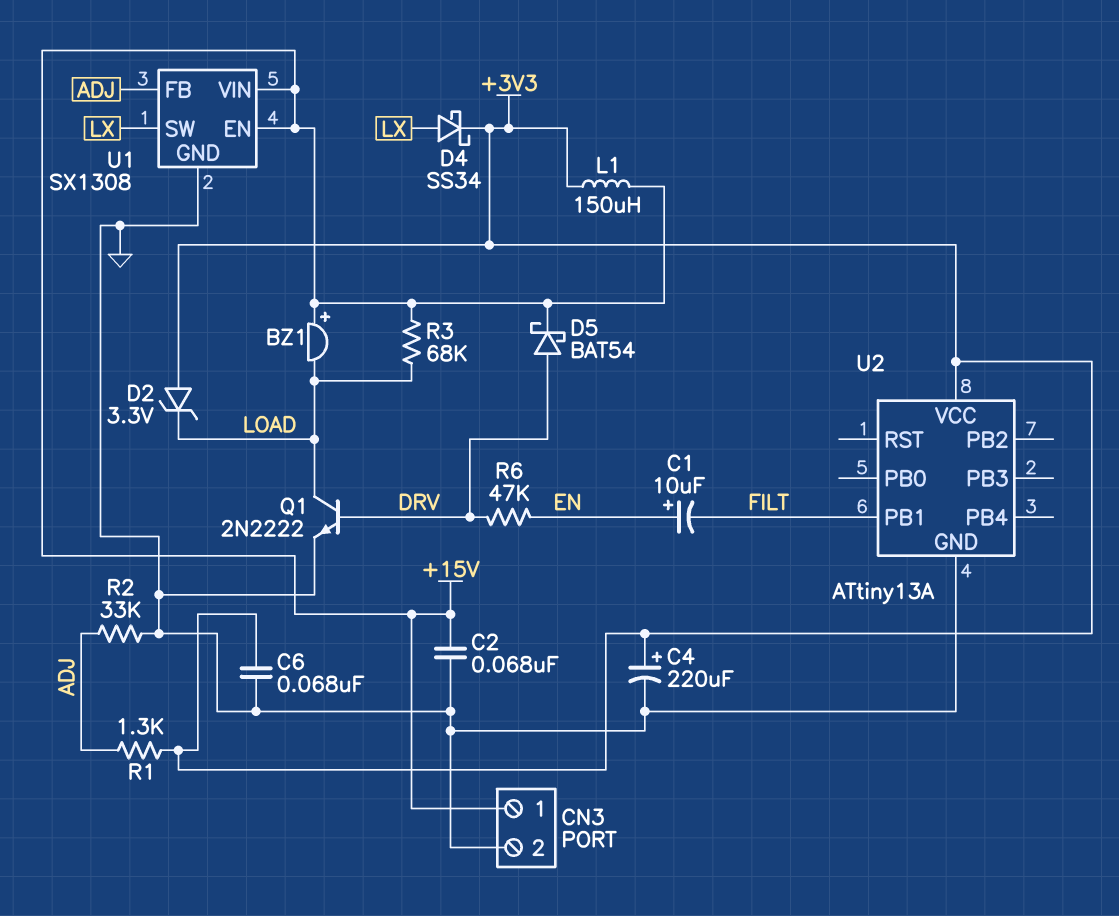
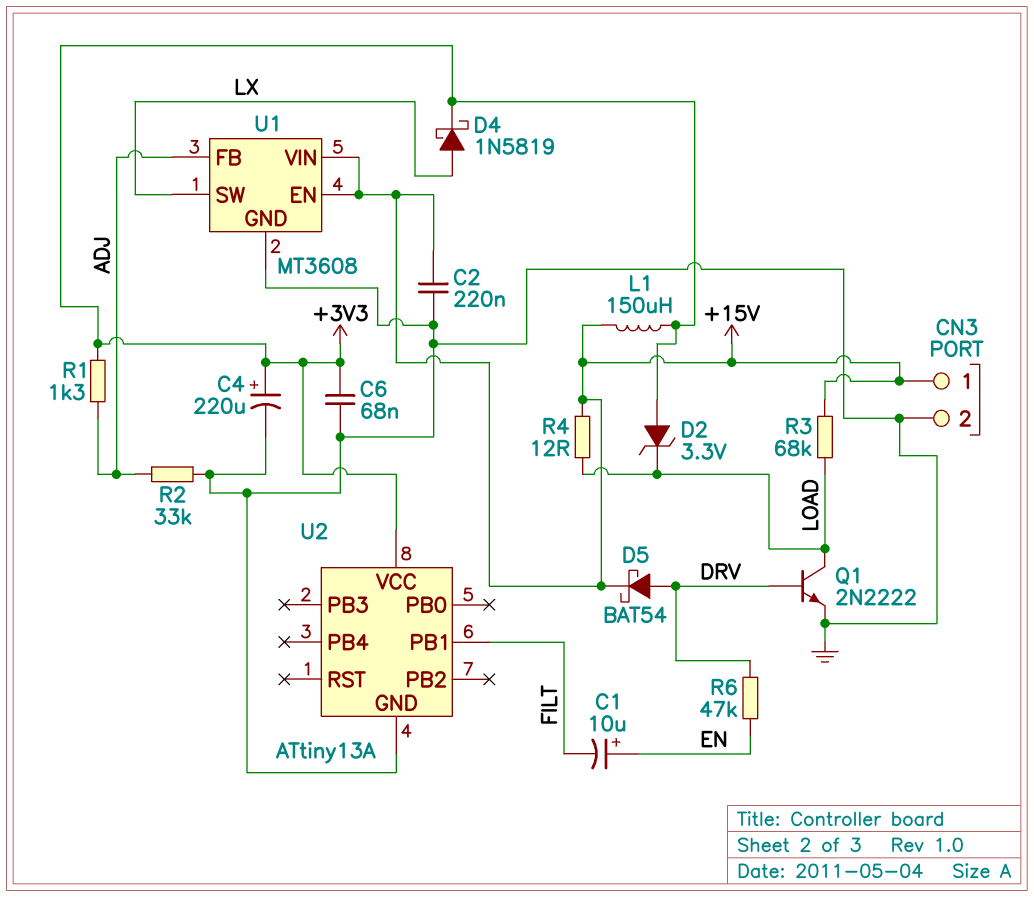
BZ1: buzzer (plus +15V, minus LOAD) -> none
C2: 68nF (+15V, GND) -> 220nF (+15V, GND)
D4: schottky SS34 (A LX, K +3V3) -> schottky 1N5819 (A LX, K +3V3)
R4: none -> 12 (+15V, LOAD)
U1: SX1308 -> MT3608

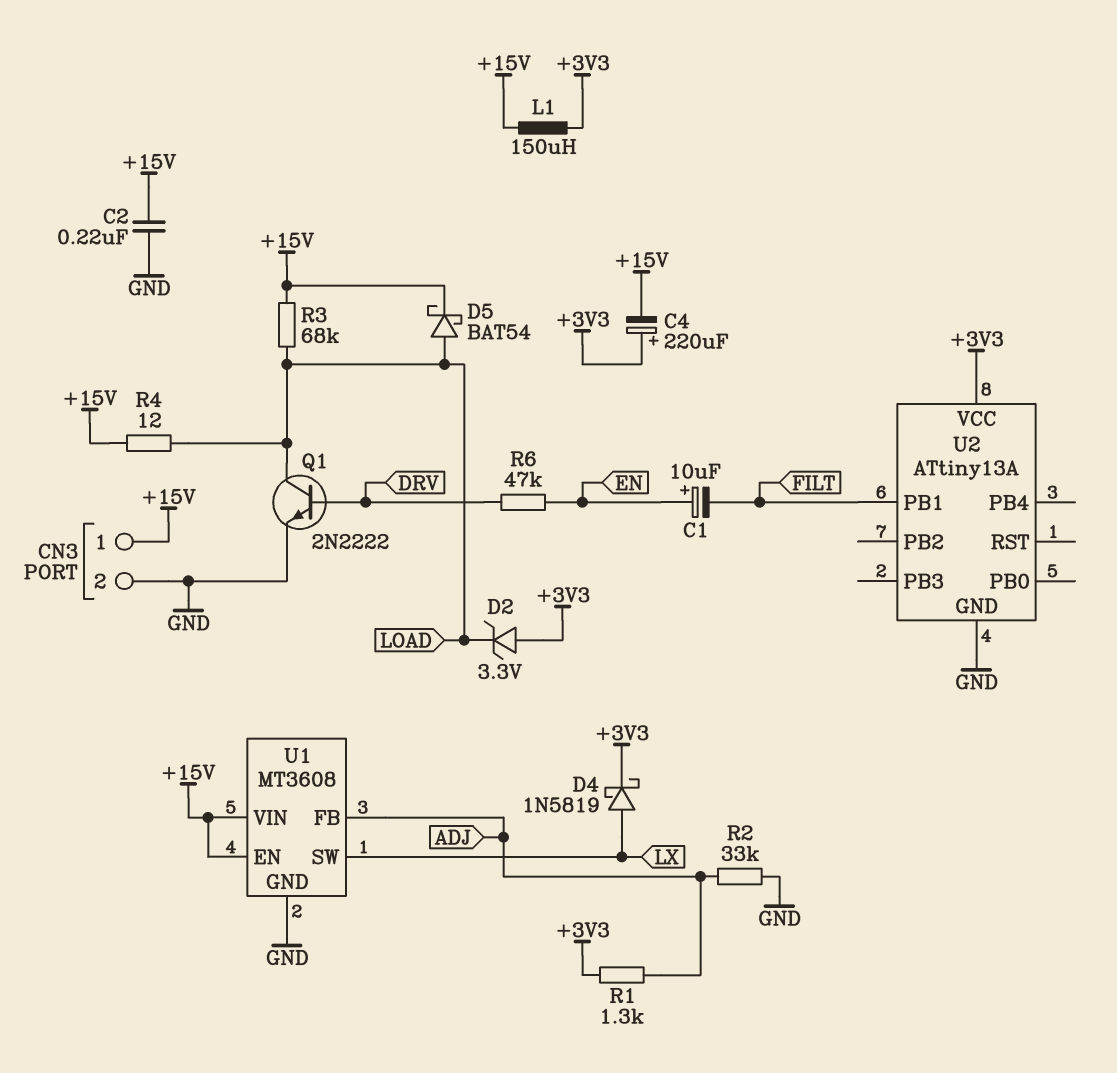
C4: 220uF (plus +3V3, minus GND) -> 220uF (plus +3V3, minus +15V)
C6: 68nF (+3V3, GND) -> none
D5: schottky BAT54 (A DRV, K +15V) -> schottky BAT54 (A LOAD, K +15V)

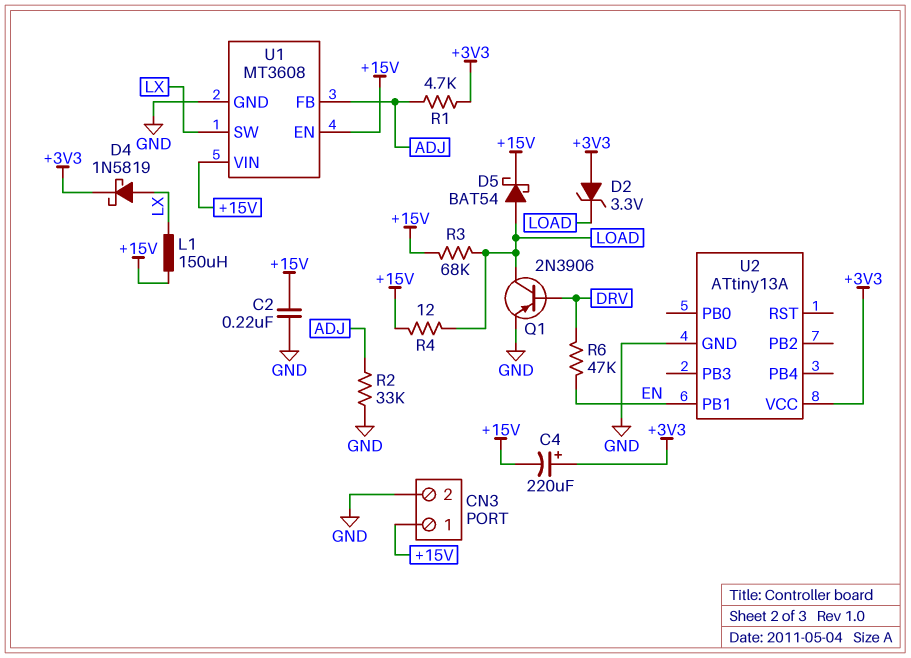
C1: 10uF (plus EN, minus FILT) -> none
L1: 150uH (+3V3, +15V) -> 150uH (+15V, LX)
Q1: NPN 2N2222 (B DRV, C LOAD, E GND) -> PNP 2N3906 (B DRV, C LOAD, E GND)
R1: 1.3k (+3V3, ADJ) -> 4.7k (+3V3, ADJ)
U2 pin PB1: FILT -> EN

